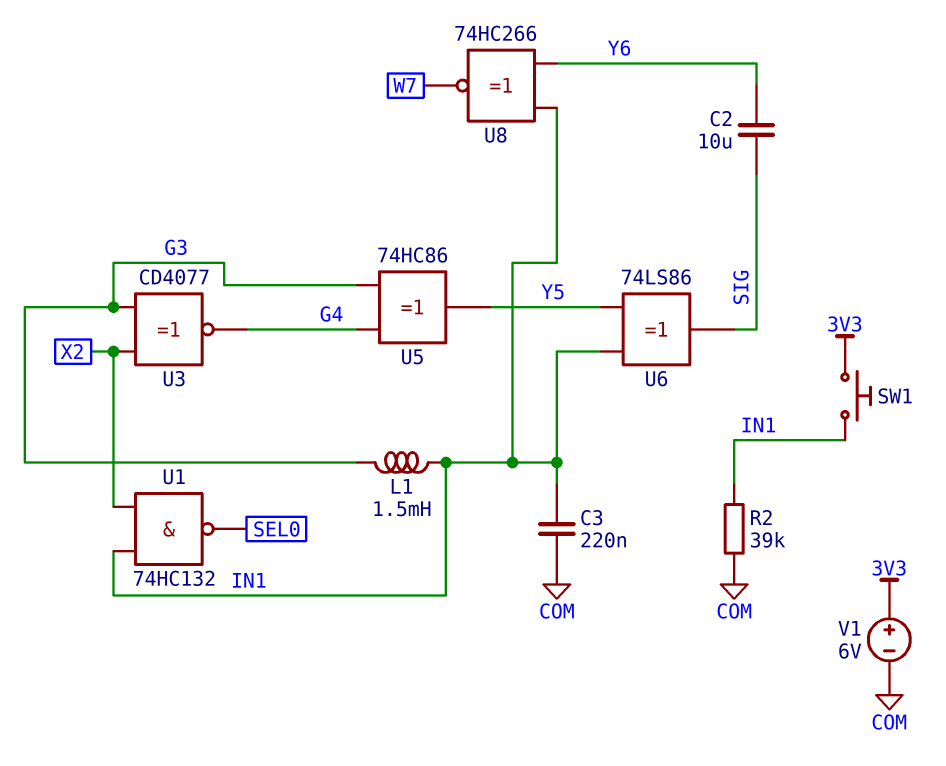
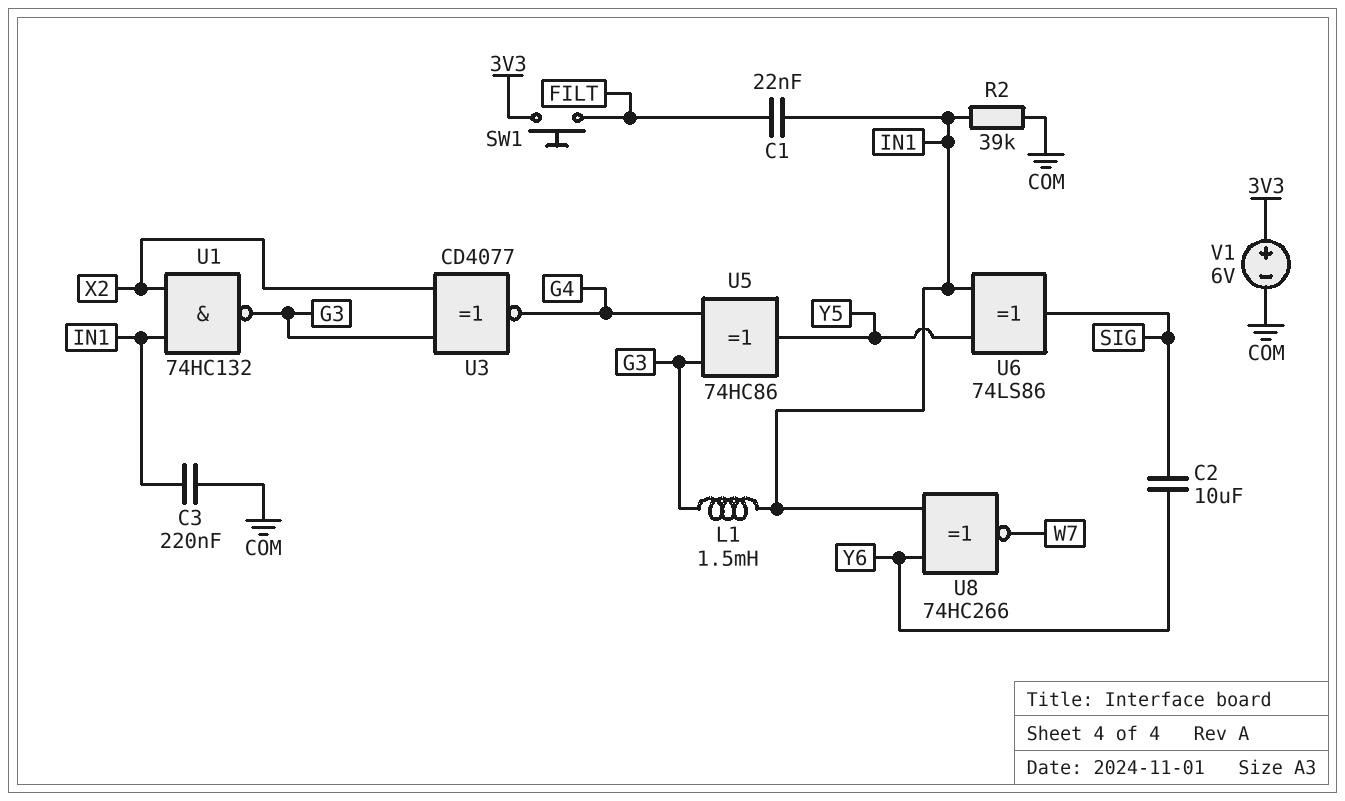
C1: none -> 22nF (FILT, IN1)
SW1: button (3V3, IN1) -> button (3V3, FILT)
U1: NAND 74HC132 (in IN1, in X2, out SEL0) -> NAND 74HC132 (in IN1, in X2, out G3)

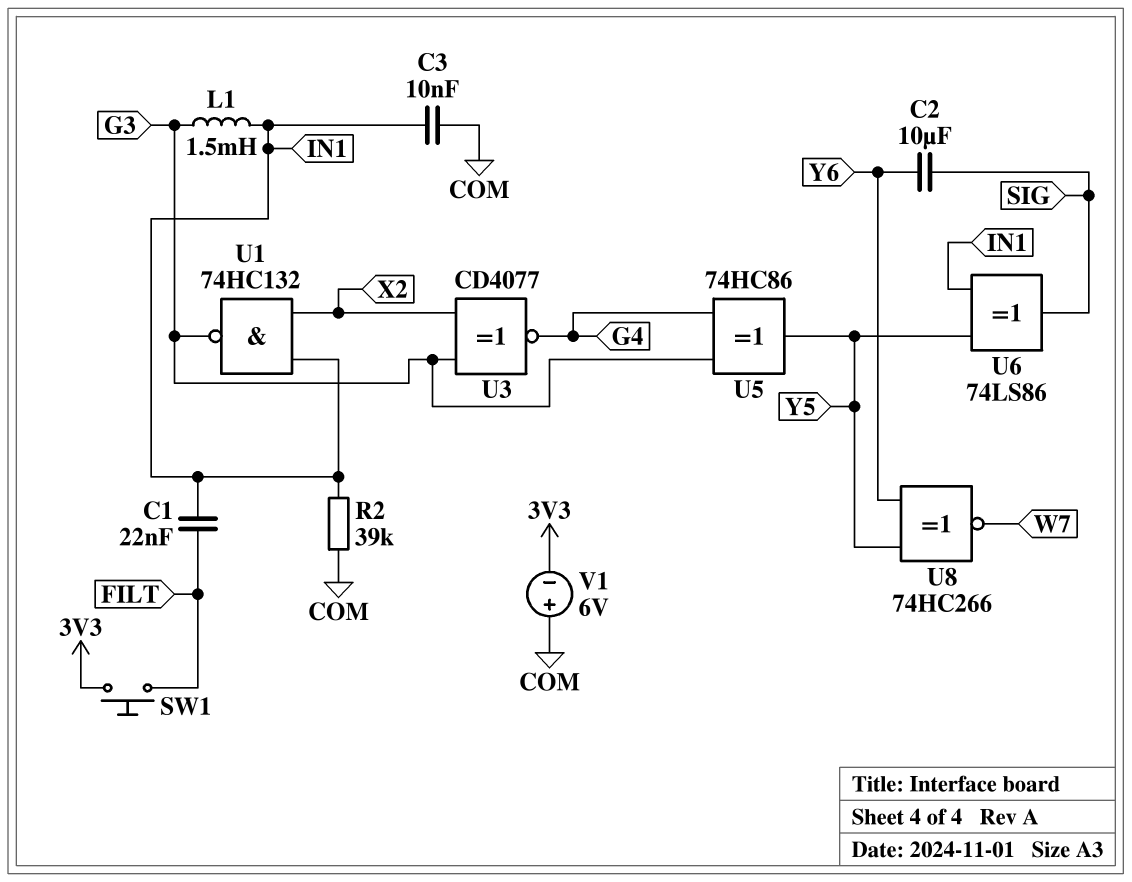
C3: 220nF (COM, IN1) -> 10nF (COM, IN1)
U8: XNOR 74HC266 (in IN1, in Y6, out W7) -> XNOR 74HC266 (in Y5, in Y6, out W7)
V1: 6V (plus 3V3, minus COM) -> 6V (plus COM, minus 3V3)

